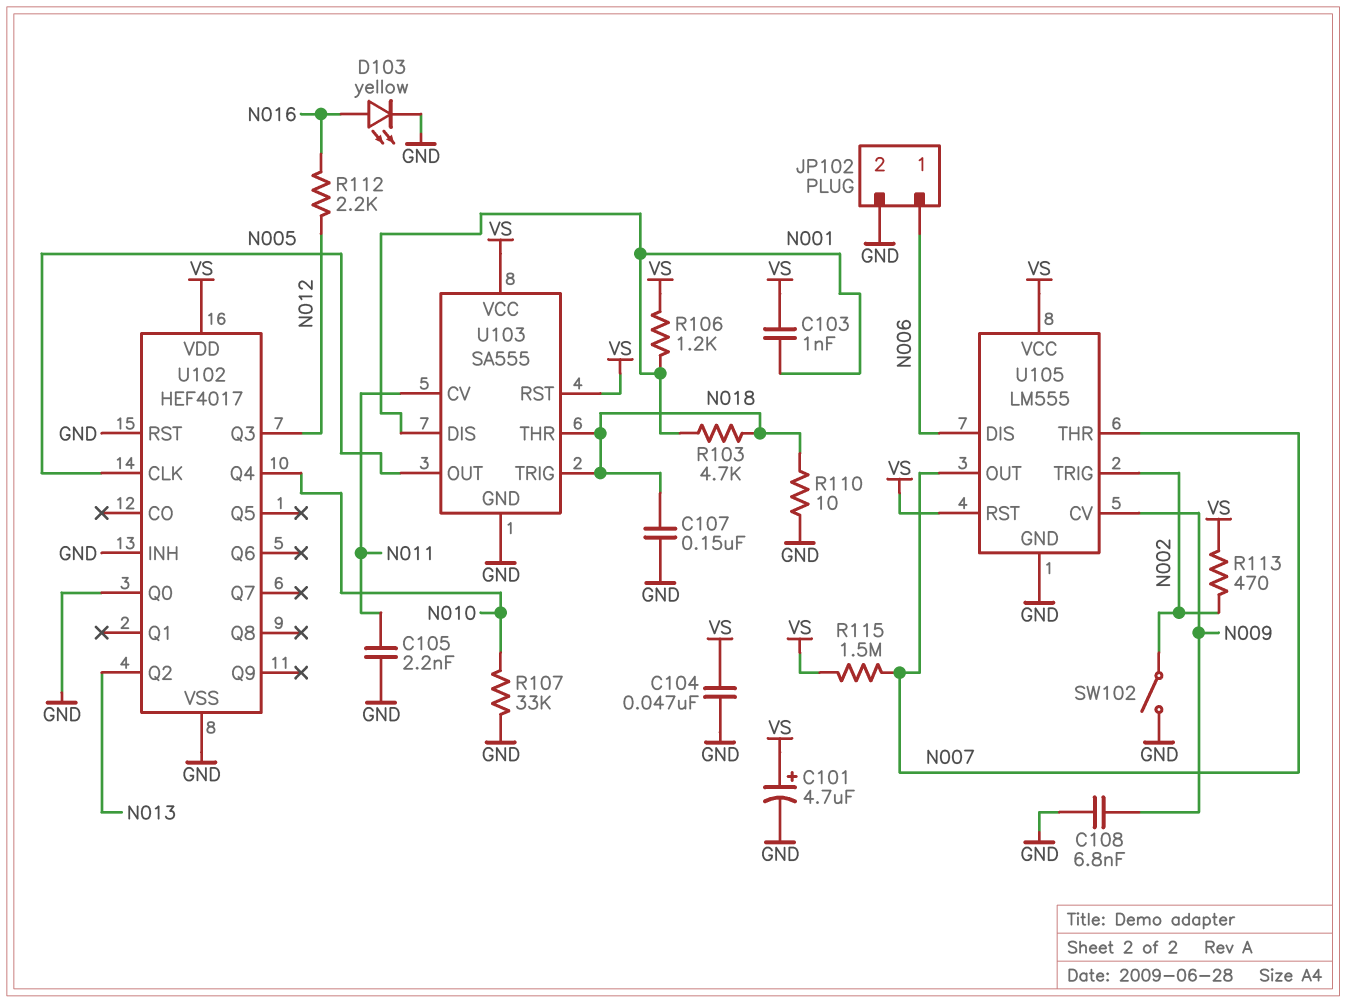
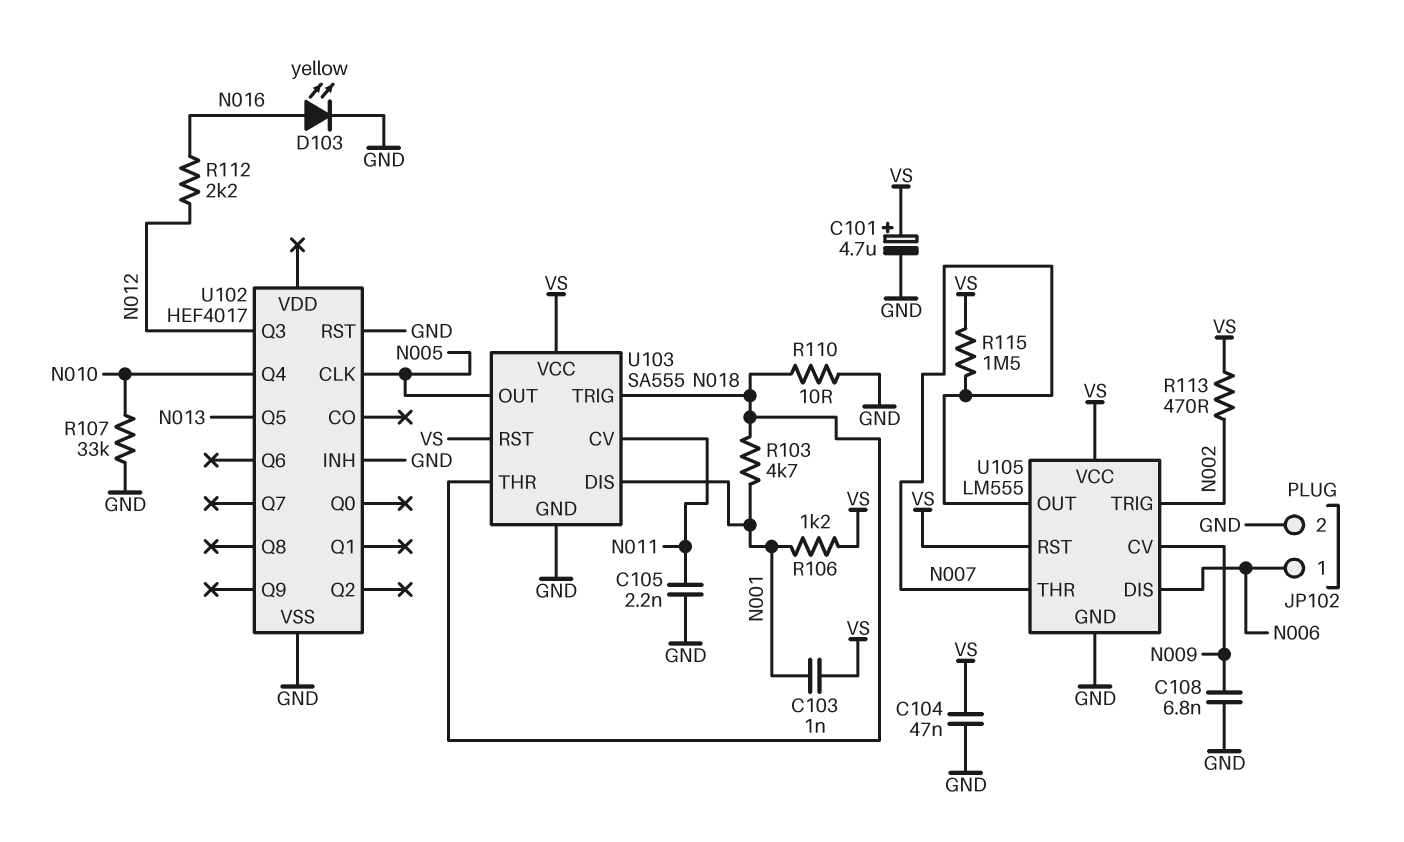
C107: 150nF (GND, N018) -> none
SW102: switch (GND, N002) -> none
U102 pin Q0: GND -> none
U102 pin Q2: N013 -> none
U102 pin Q5: none -> N013
U102 pin VDD: VS -> none

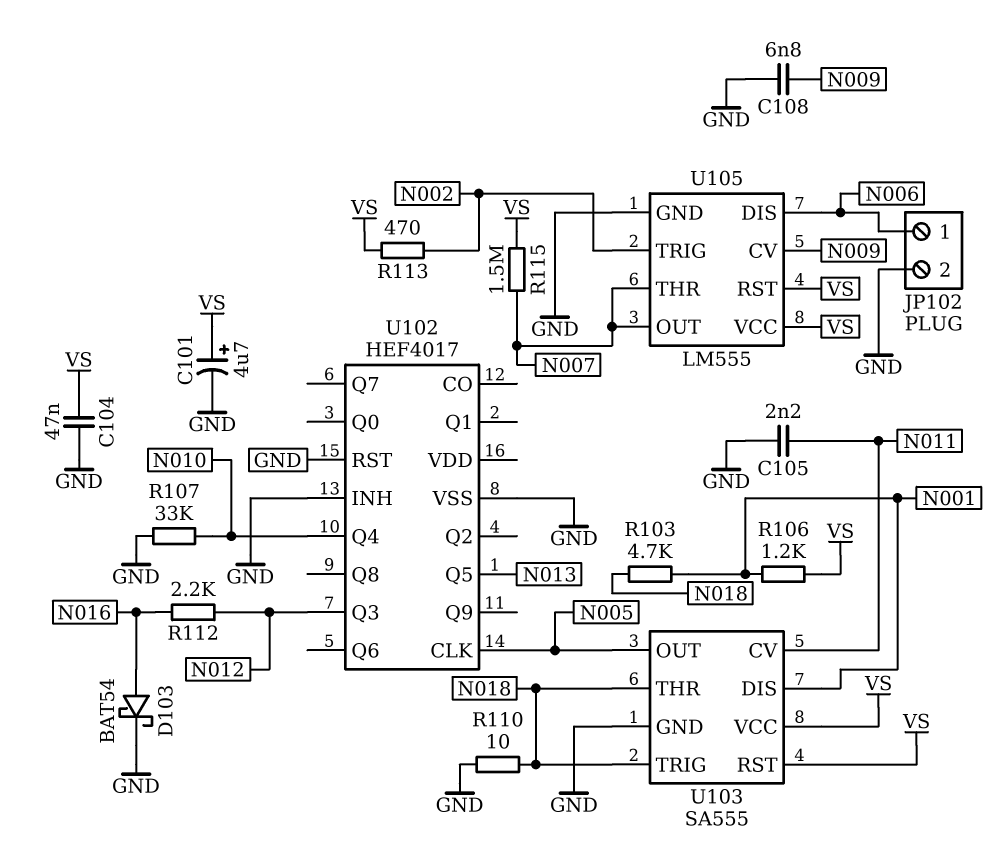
C103: 1nF (N001, VS) -> none
D103: LED yellow (A N016, K GND) -> schottky BAT54 (A N016, K GND)

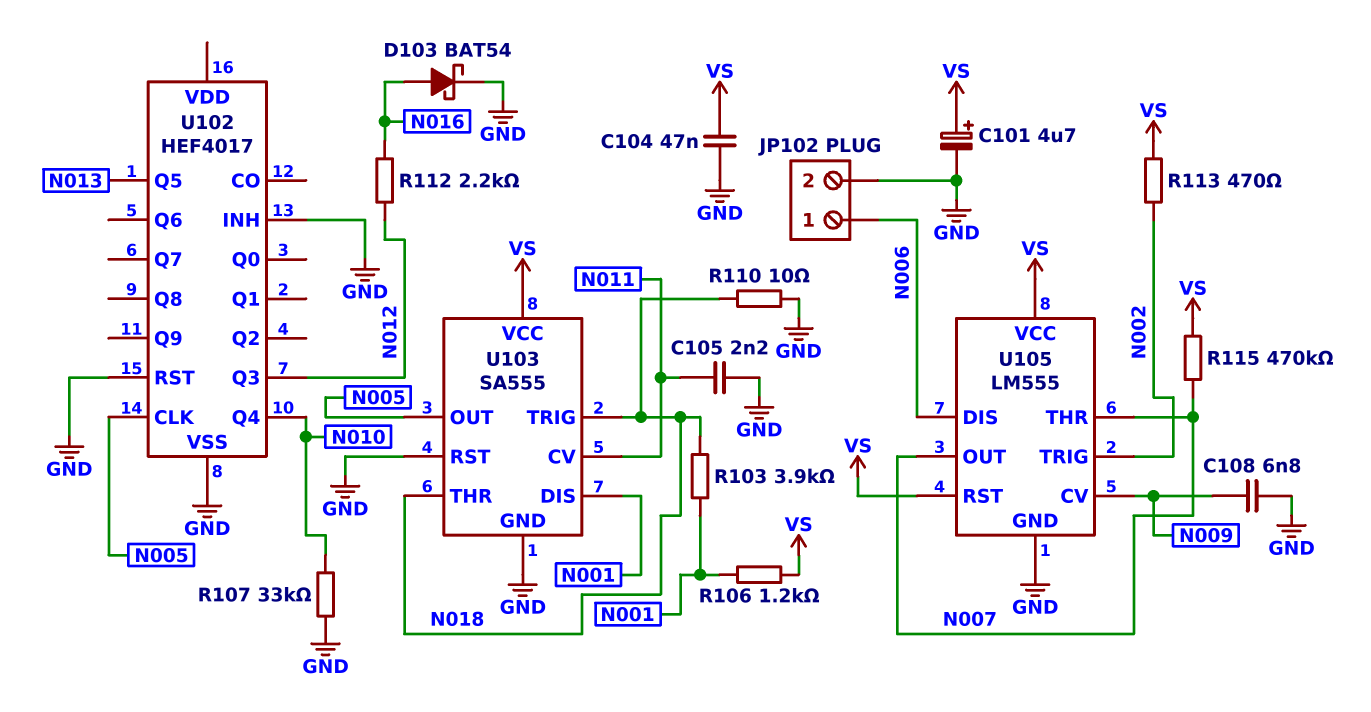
R103: 4.7k (N001, N018) -> 3.9k (N001, N018)
R115: 1.5M (N007, VS) -> 470k (N007, VS)
U103 pin RST: VS -> GND

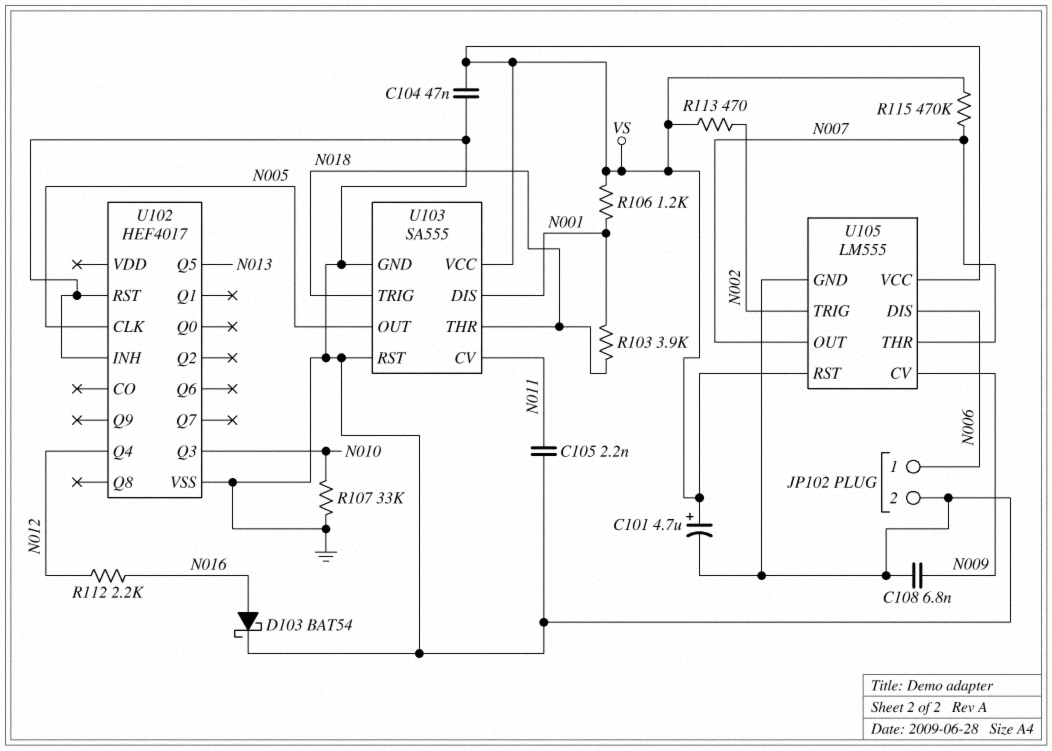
R110: 10 (GND, N018) -> none
U102 pin Q3: N012 -> N010
U102 pin Q4: N010 -> N012

